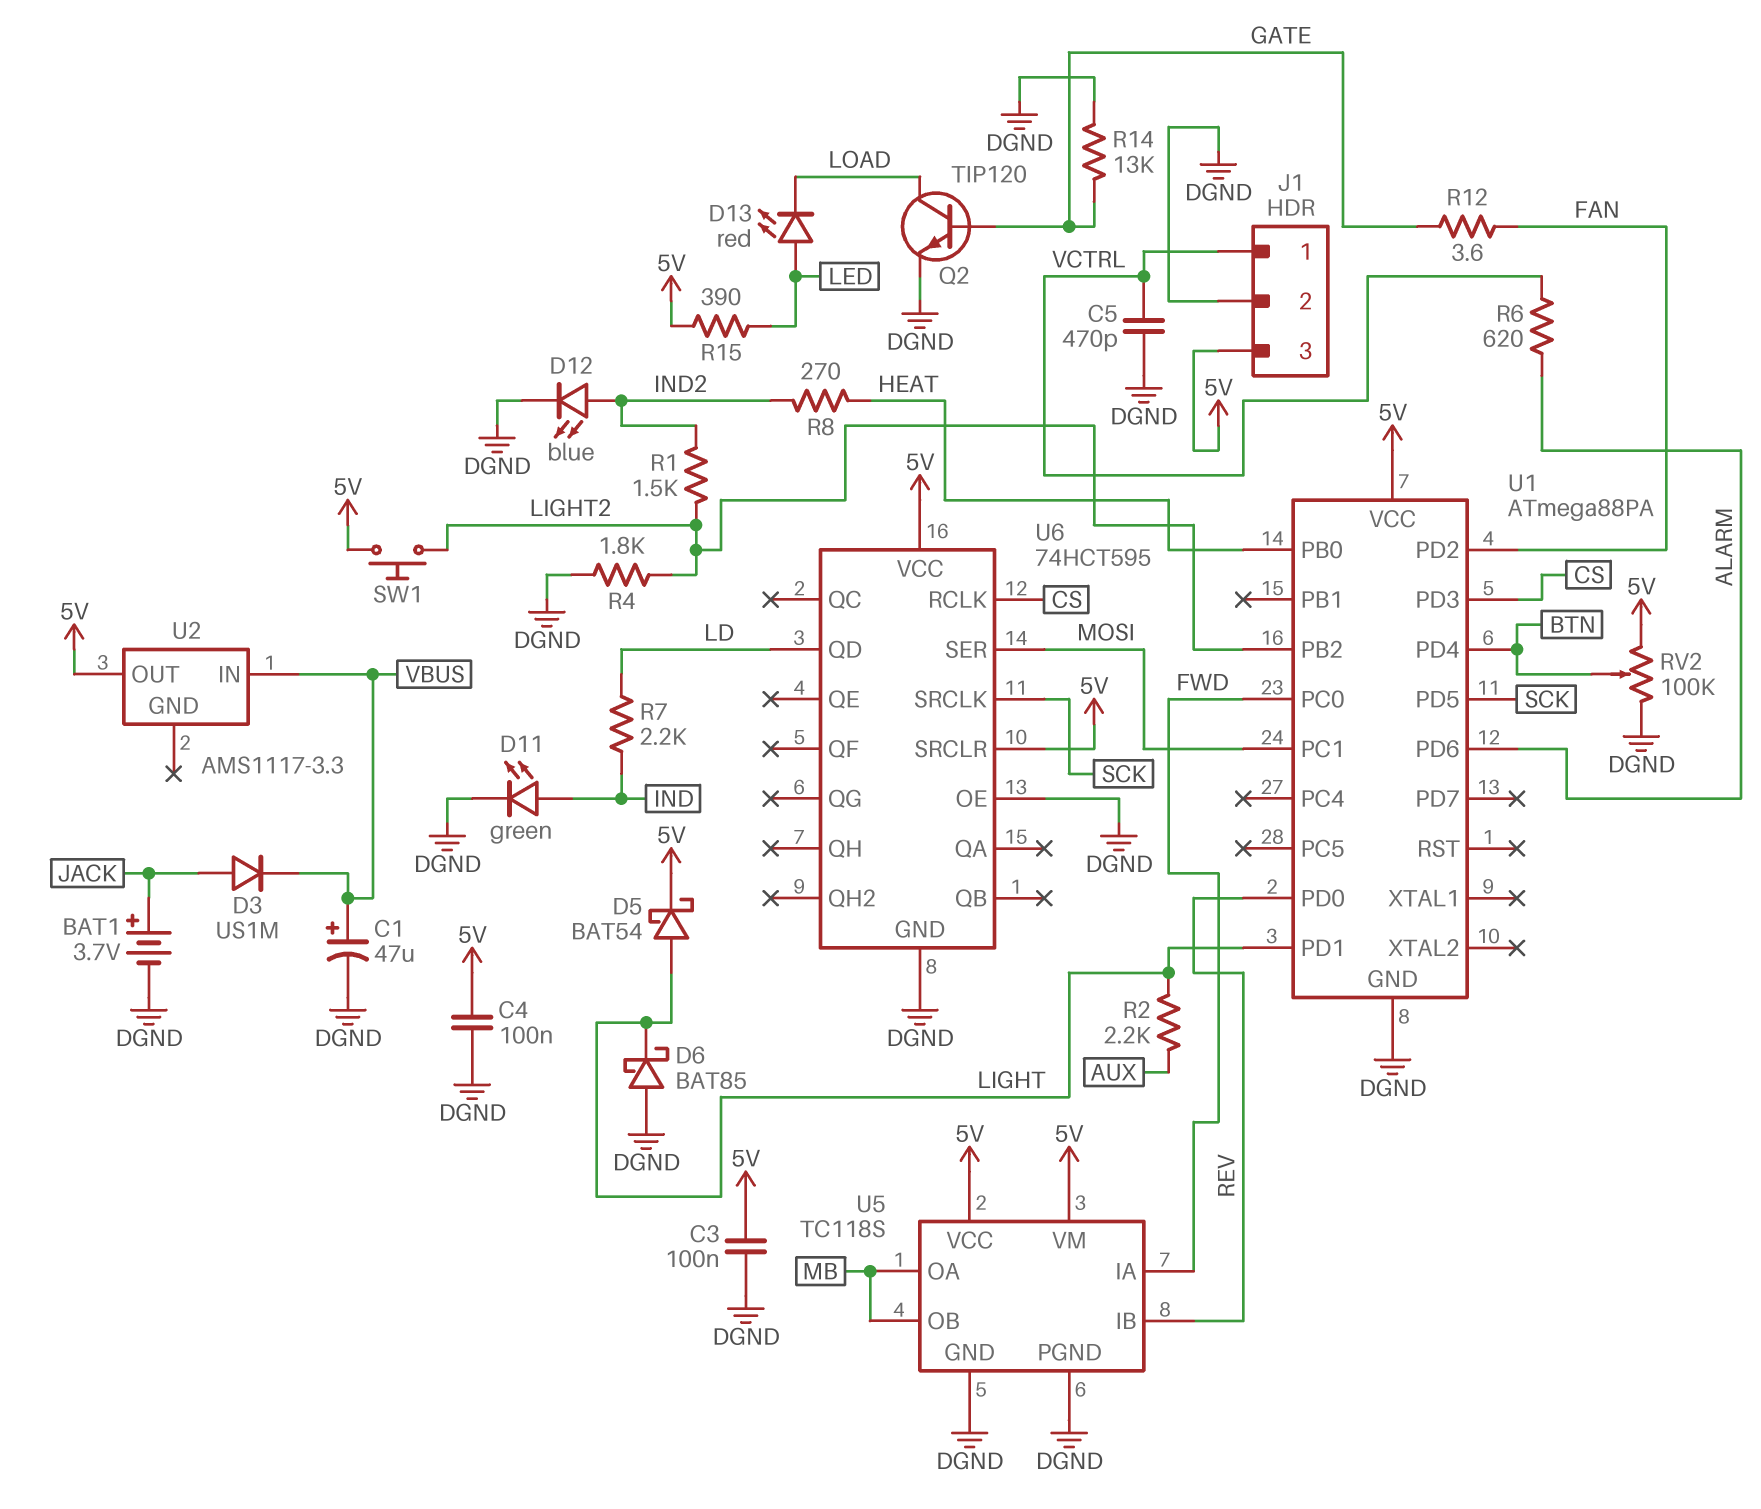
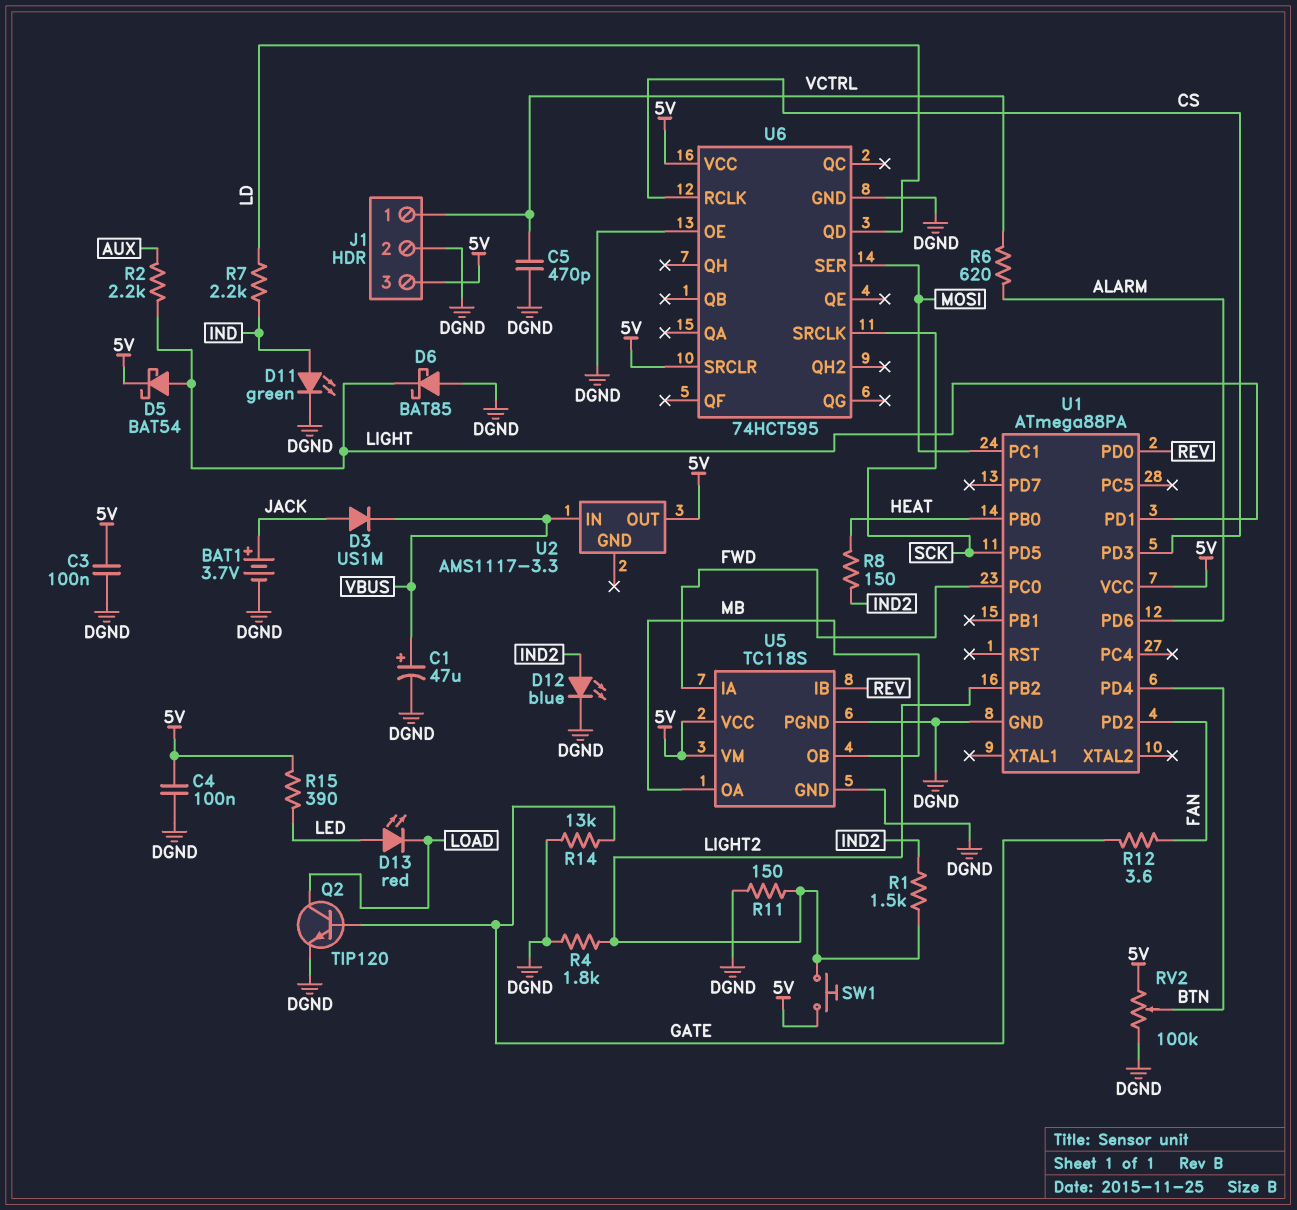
R8: 270 (HEAT, IND2) -> 150 (HEAT, IND2)
R11: none -> 150 (DGND, LIGHT2)

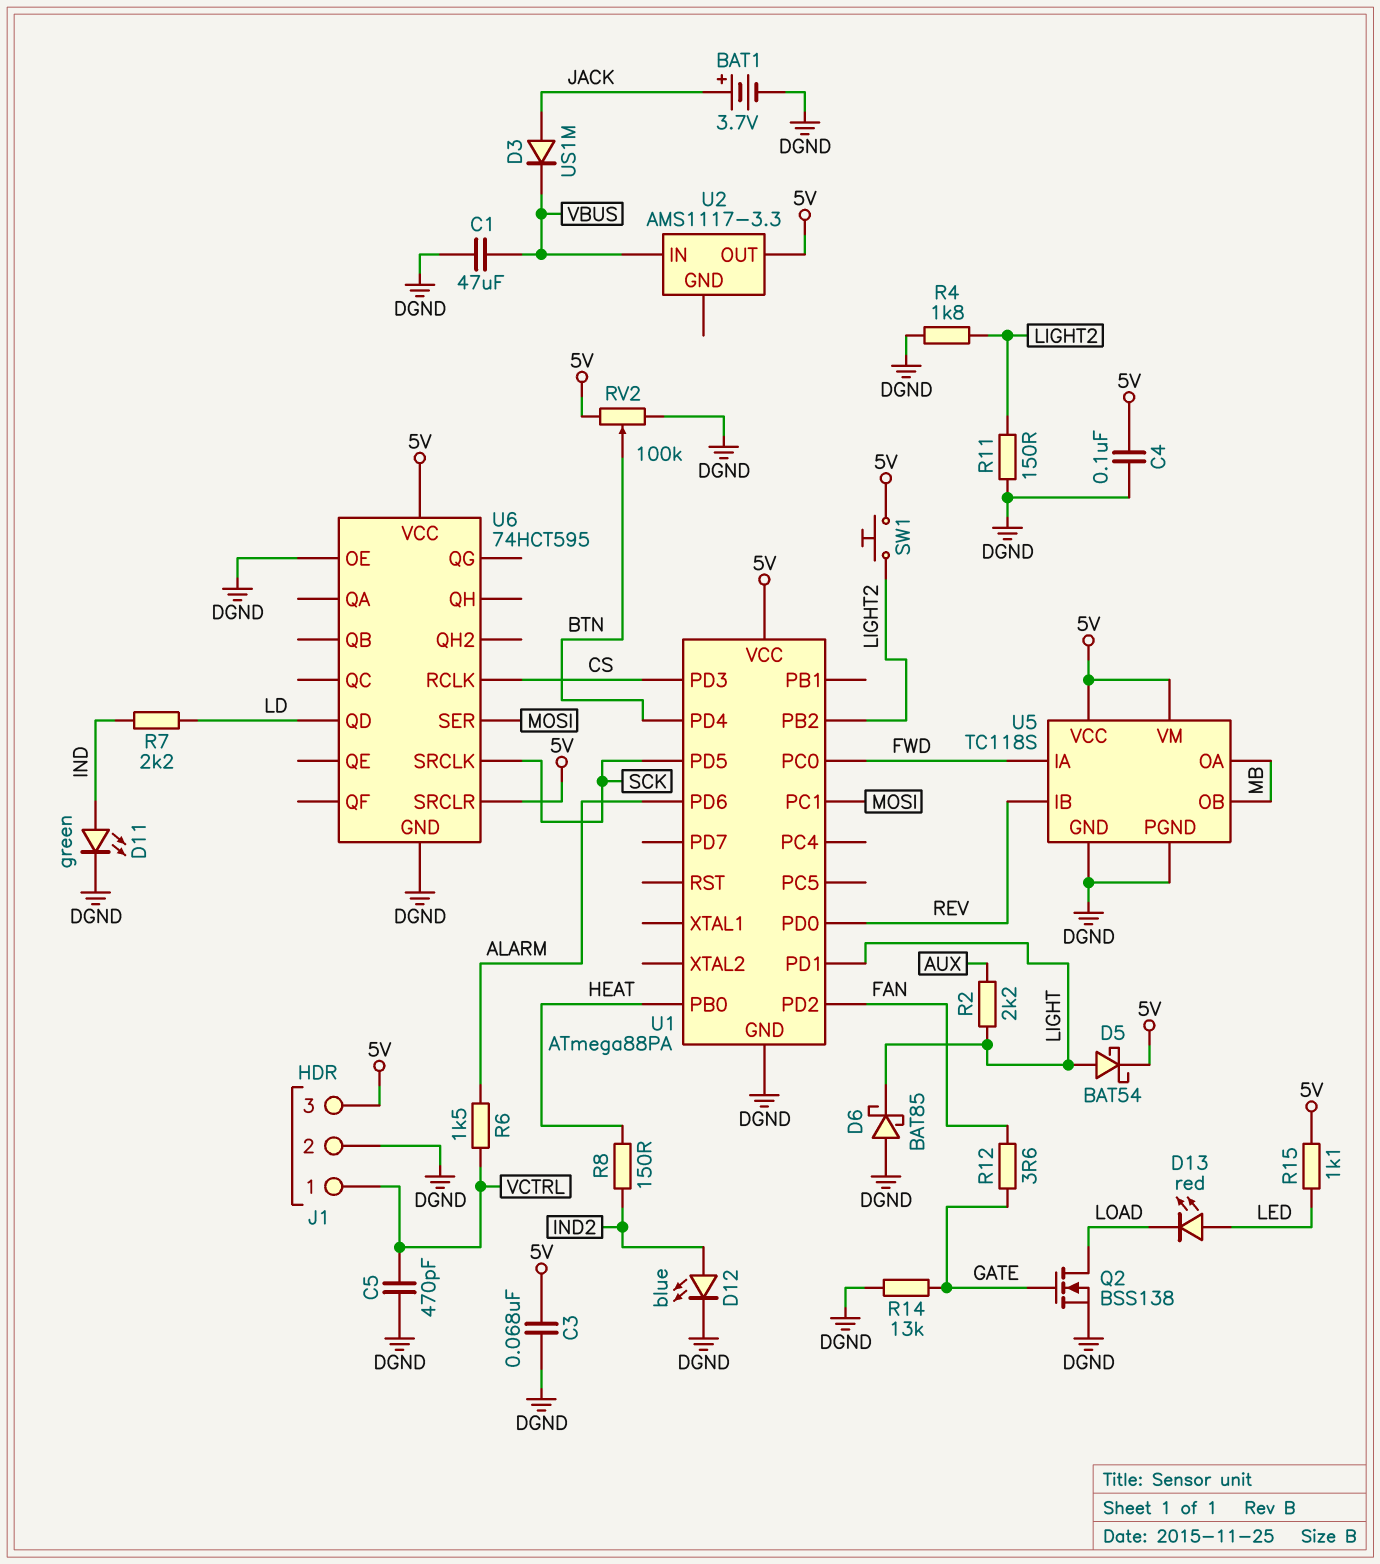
C1: 47uF (plus VBUS, minus DGND) -> 47uF (DGND, VBUS)
C3: 100nF (5V, DGND) -> 68nF (5V, DGND)
Q2: NPN TIP120 (B GATE, C LOAD, E DGND) -> NMOS BSS138 (G GATE, D LOAD, S DGND)
R1: 1.5k (IND2, LIGHT2) -> none
R6: 620 (ALARM, VCTRL) -> 1.5k (ALARM, VCTRL)
R15: 390 (5V, LED) -> 1.1k (5V, LED)

